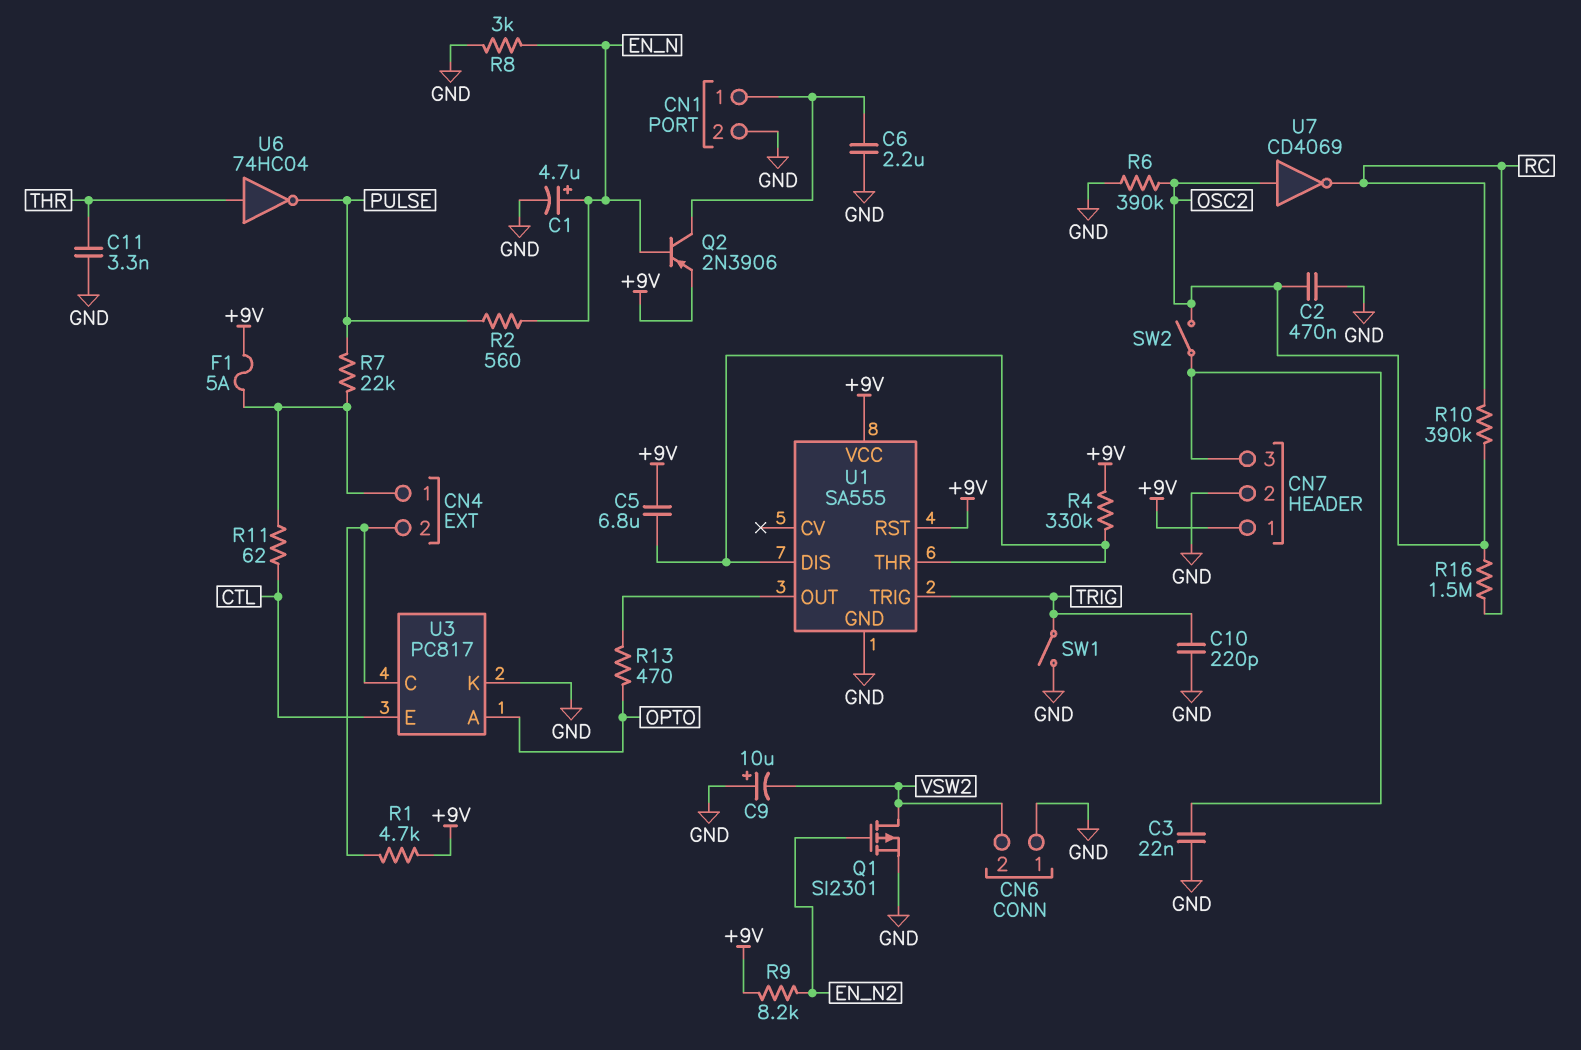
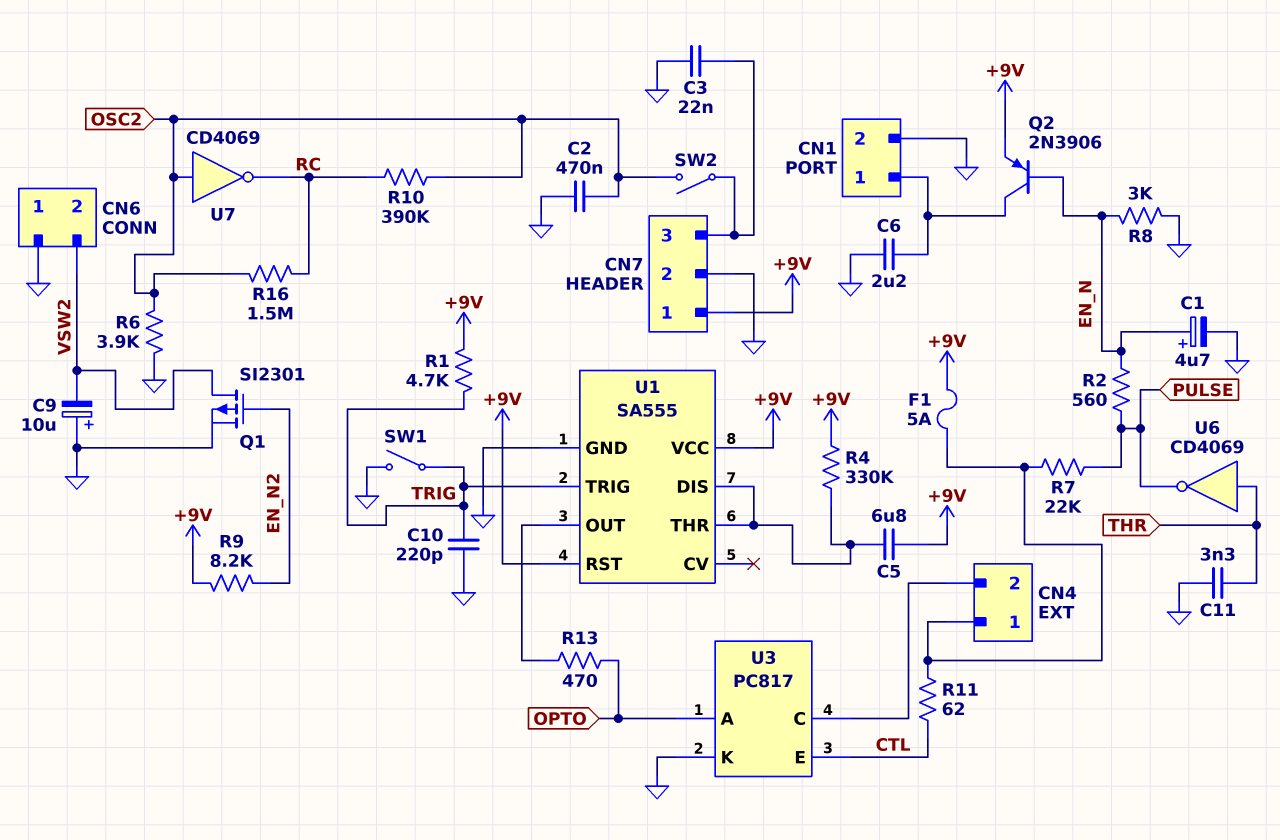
R1: 4.7k (+9V, CN4/2) -> 4.7k (+9V, TRIG)
R6: 390k (GND, OSC2) -> 3.9k (GND, OSC2)
U6: NOT 74HC04 (in THR, out PULSE) -> NOT CD4069 (in THR, out PULSE)

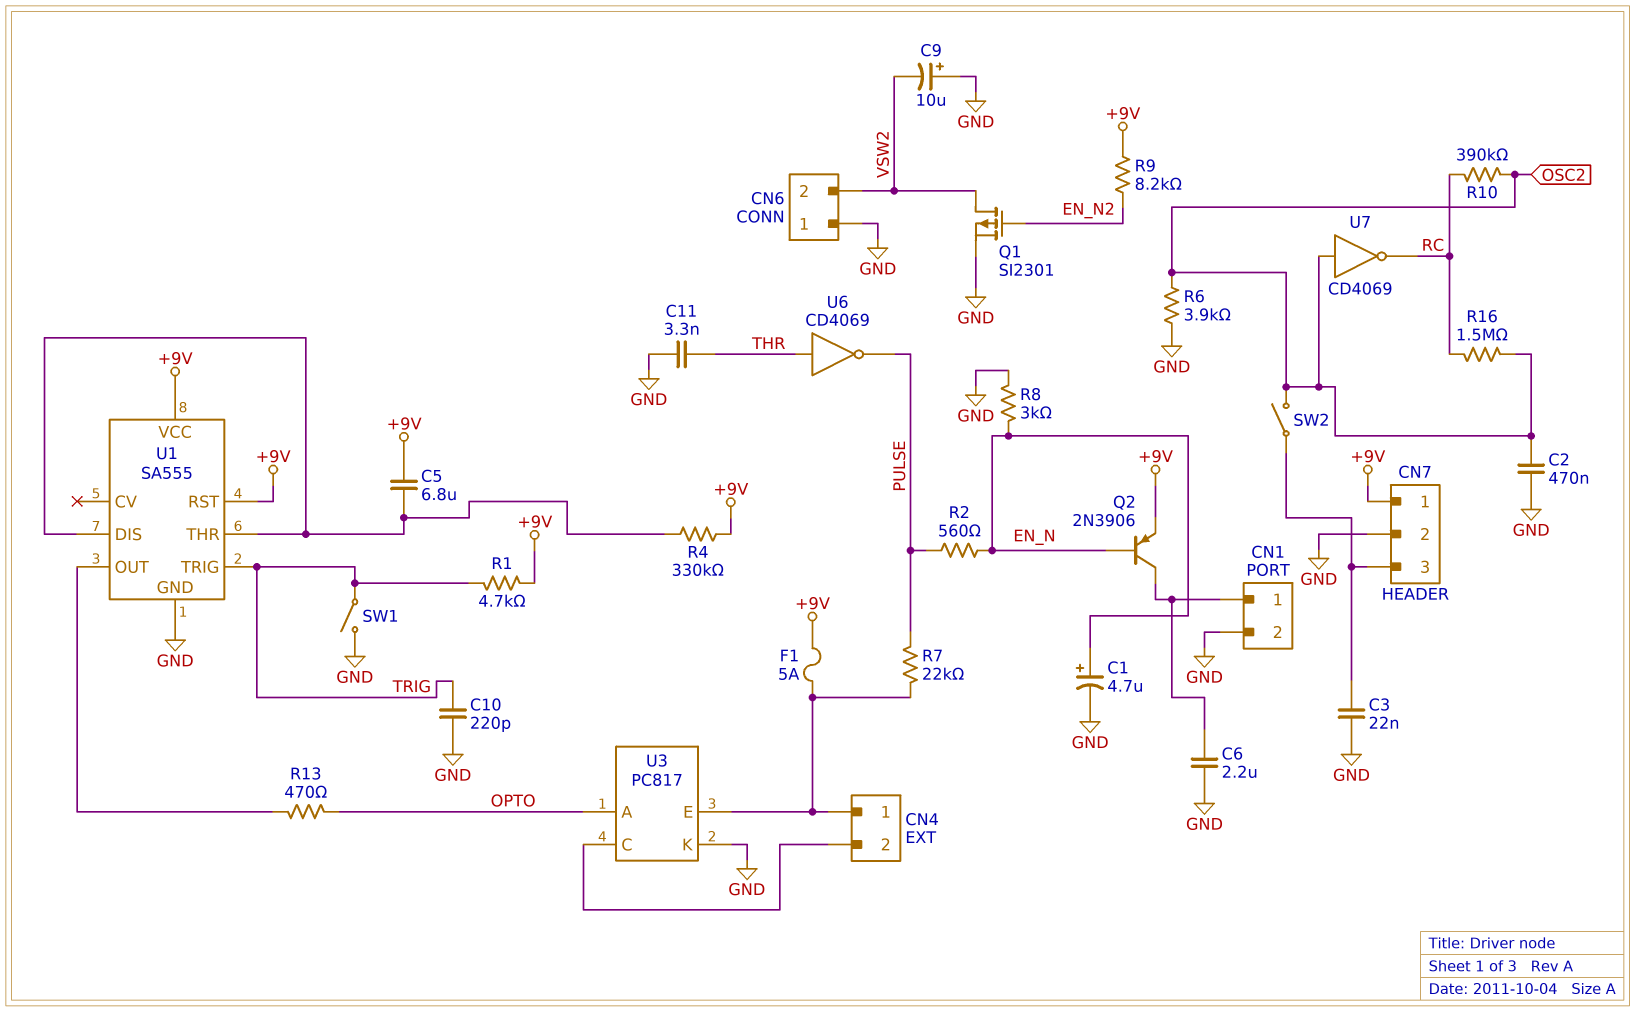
R11: 62 (CN4/1, CTL) -> none
U3 pin E: CTL -> CN4/1

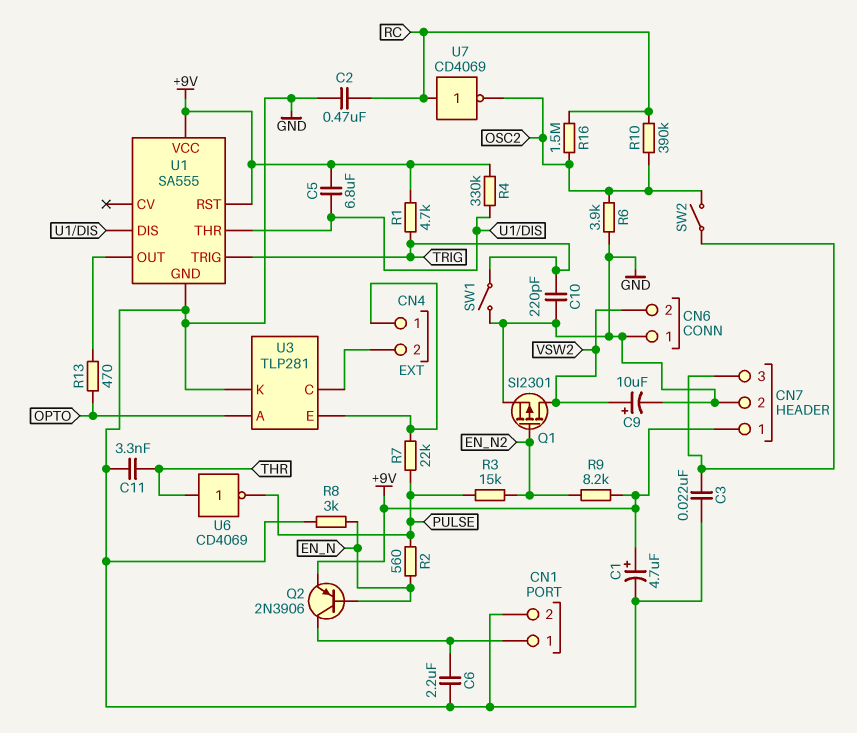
C1: 4.7uF (plus EN_N, minus GND) -> 4.7uF (plus +9V, minus GND)
C2: 470nF (GND, OSC2) -> 470nF (GND, RC)
C9: 10uF (plus GND, minus VSW2) -> 10uF (plus VSW2, minus GND)
F1: 5A (+9V, CN4/1) -> none
R3: none -> 15k (EN_N2, PULSE)
U3: PC817 -> TLP281
U7: NOT CD4069 (in OSC2, out RC) -> NOT CD4069 (in RC, out OSC2)

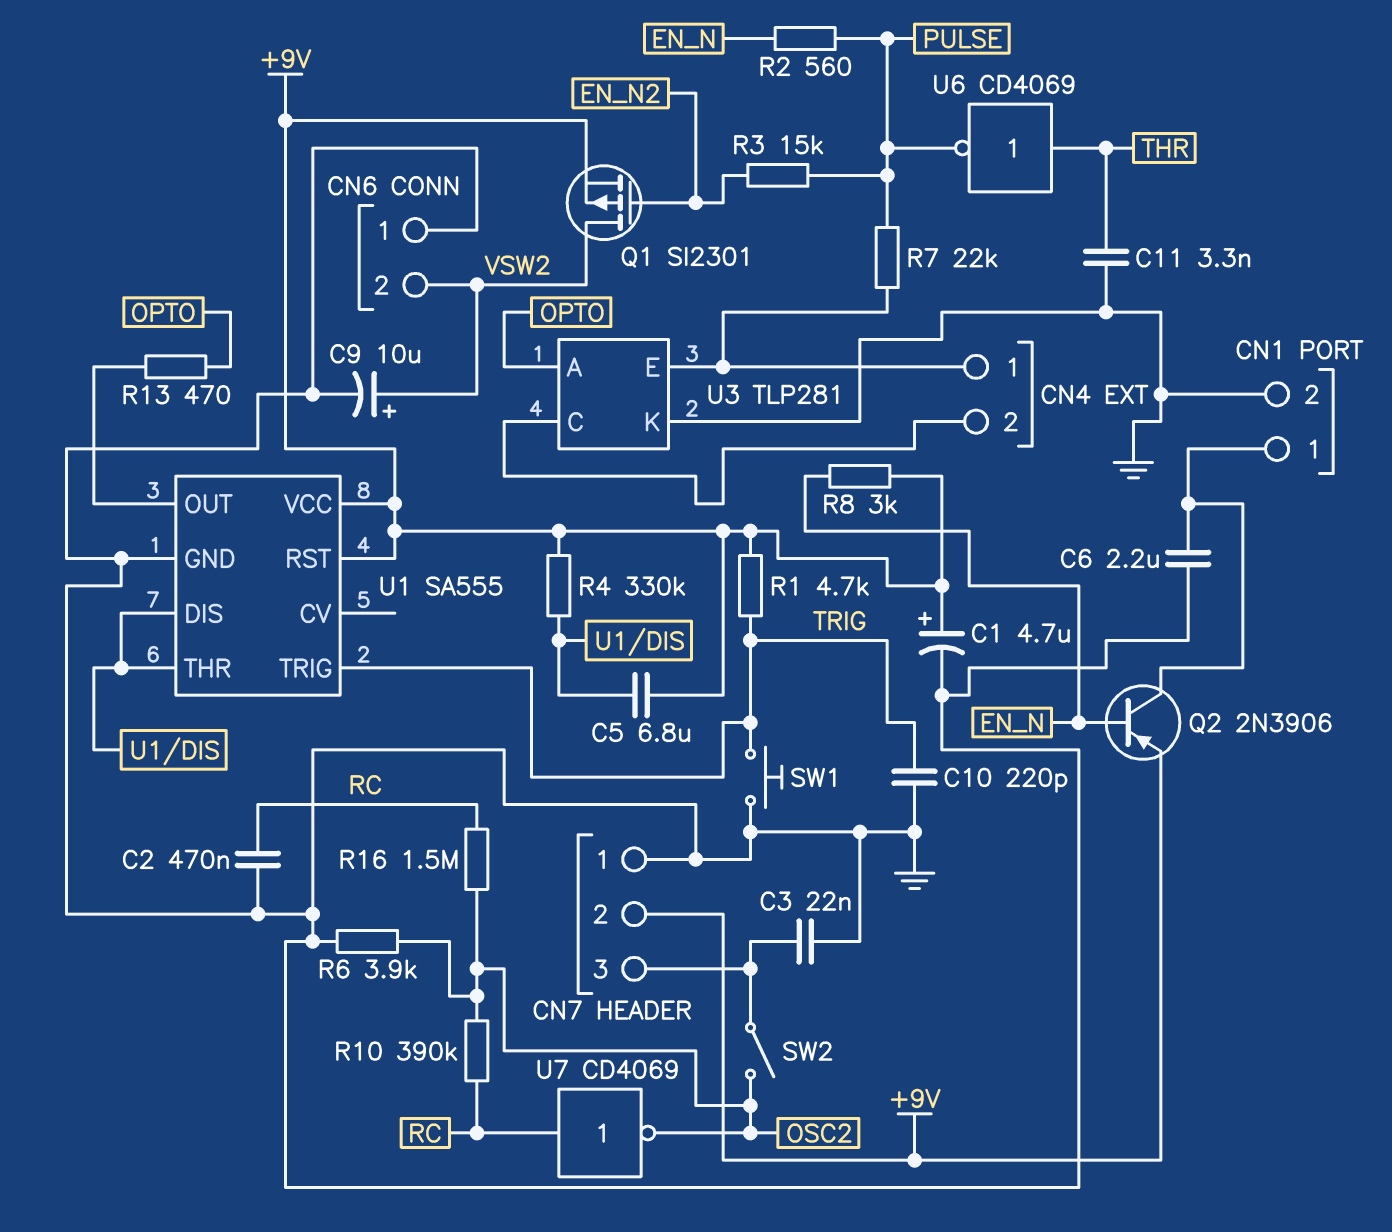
CN7 pin 1: +9V -> GND
CN7 pin 2: GND -> +9V
Q1: PMOS SI2301 (G EN_N2, D VSW2, S GND) -> PMOS SI2301 (G EN_N2, D VSW2, S +9V)
R8: 3k (EN_N, GND) -> 3k (+9V, EN_N)
R9: 8.2k (+9V, EN_N2) -> none
SW1: switch (GND, TRIG) -> button (GND, TRIG)

